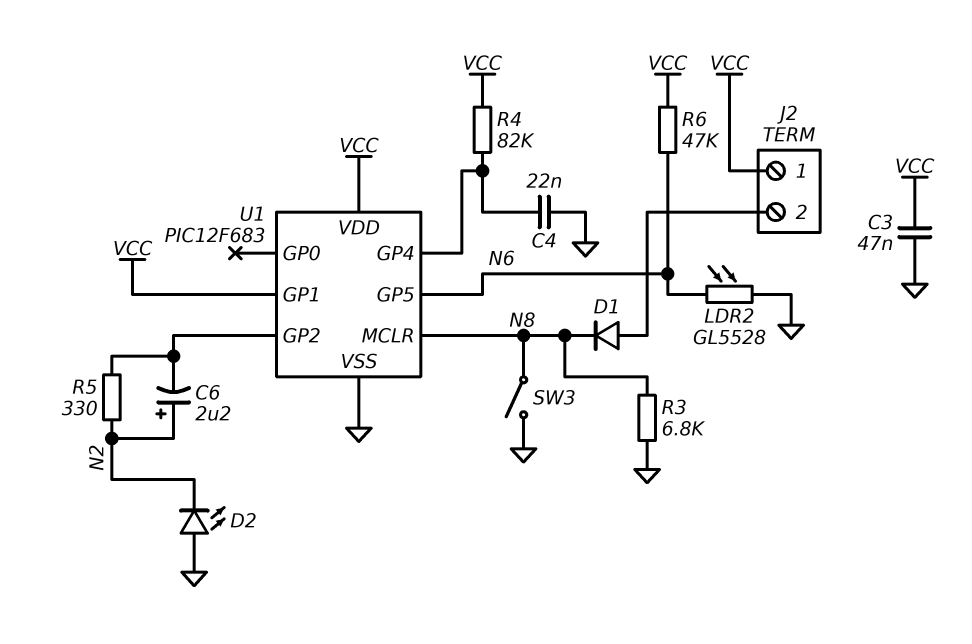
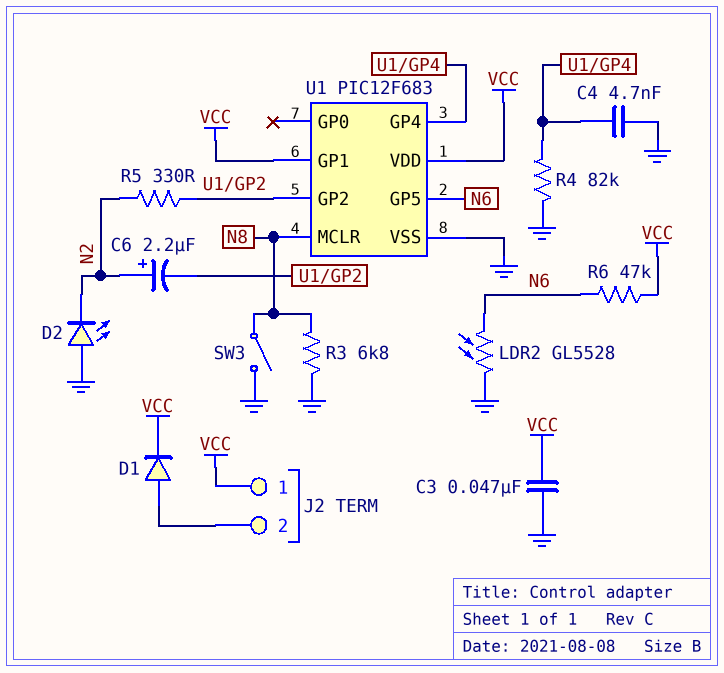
C4: 22nF (GND, U1/GP4) -> 4.7nF (GND, U1/GP4)
D1: diode (A J2/2, K N8) -> diode (A J2/2, K VCC)
R4: 82k (U1/GP4, VCC) -> 82k (GND, U1/GP4)

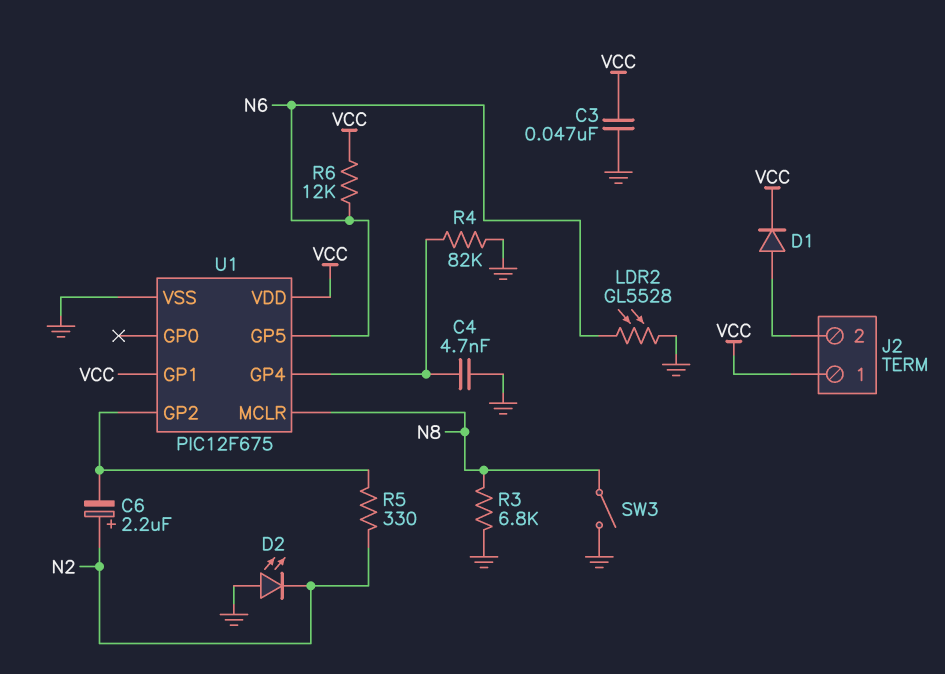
R6: 47k (N6, VCC) -> 12k (N6, VCC)
U1: PIC12F683 -> PIC12F675

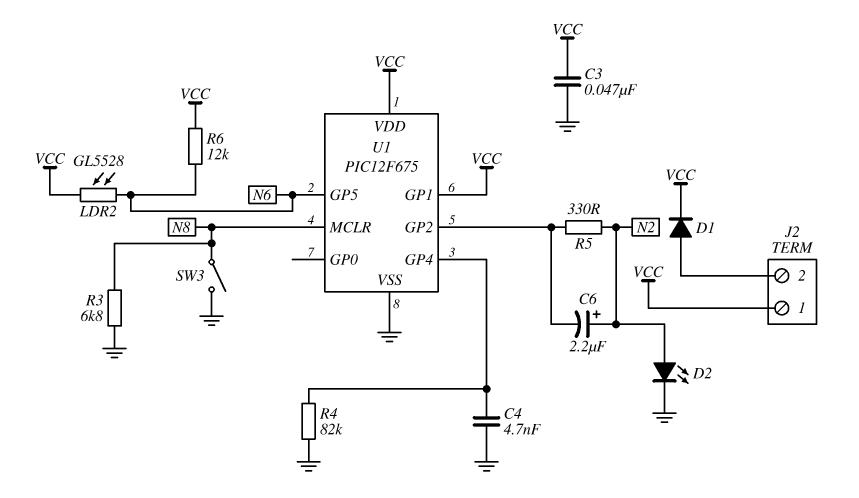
D2: LED (A GND, K N2) -> LED (A N2, K GND)
LDR2: GL5528 (GND, N6) -> GL5528 (N6, VCC)

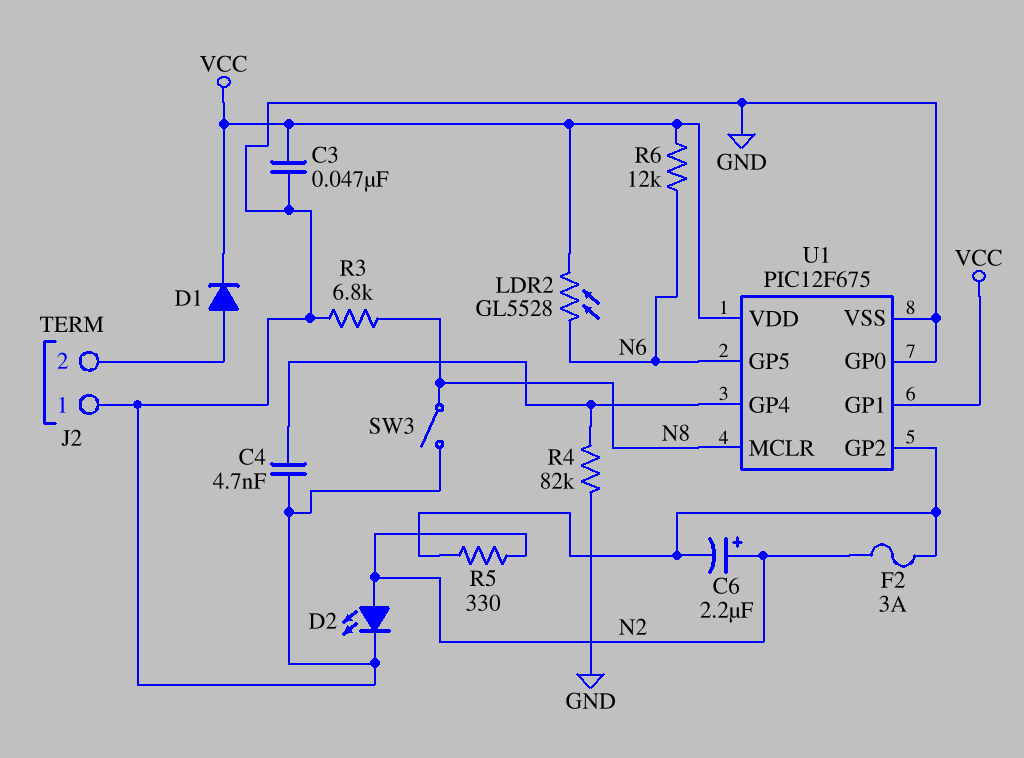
F2: none -> 3A (N2, U1/GP2)
J2 pin 1: VCC -> GND
U1 pin GP0: none -> GND

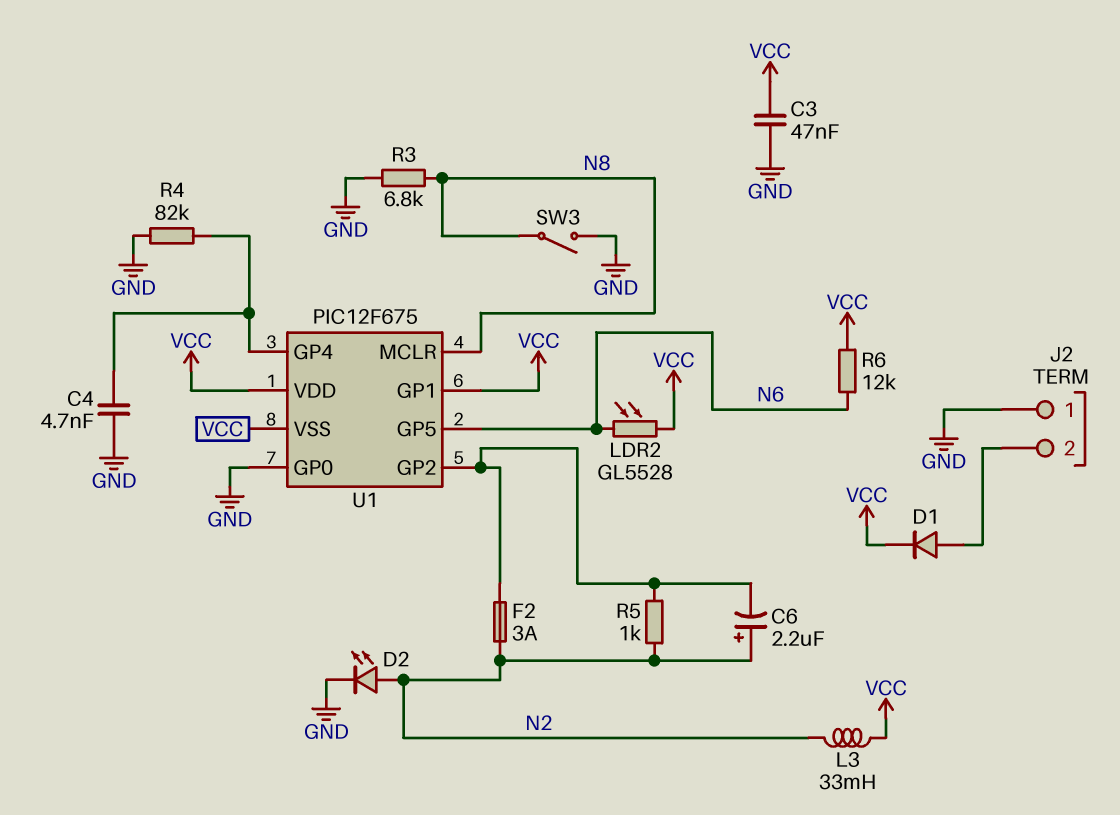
L3: none -> 33mH (N2, VCC)
R5: 330 (N2, U1/GP2) -> 1k (N2, U1/GP2)
U1 pin VSS: GND -> VCC

